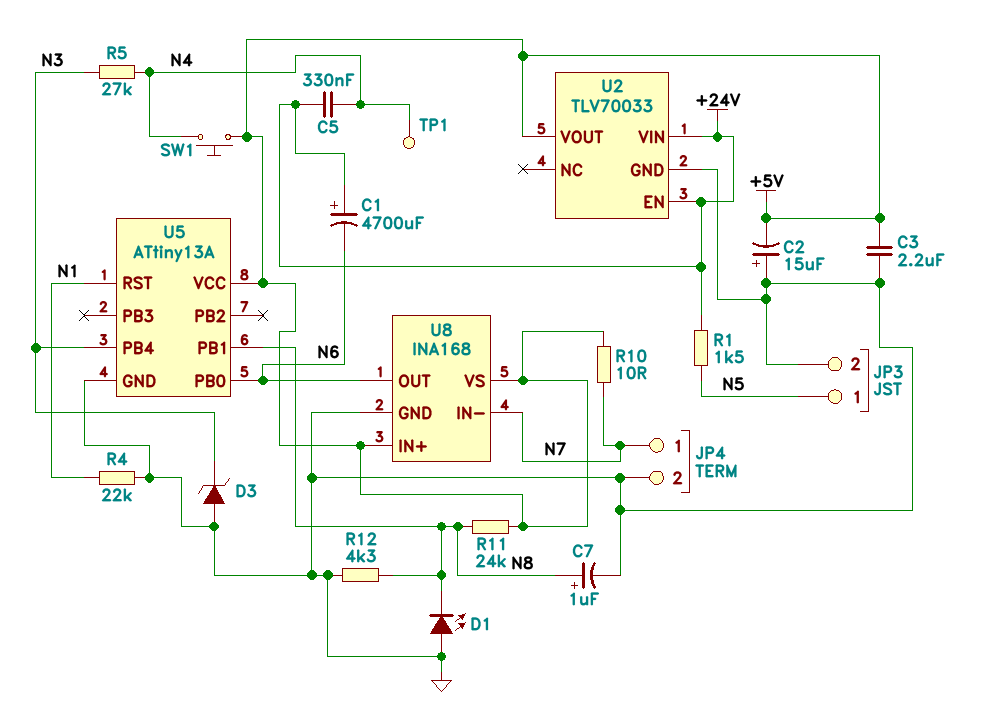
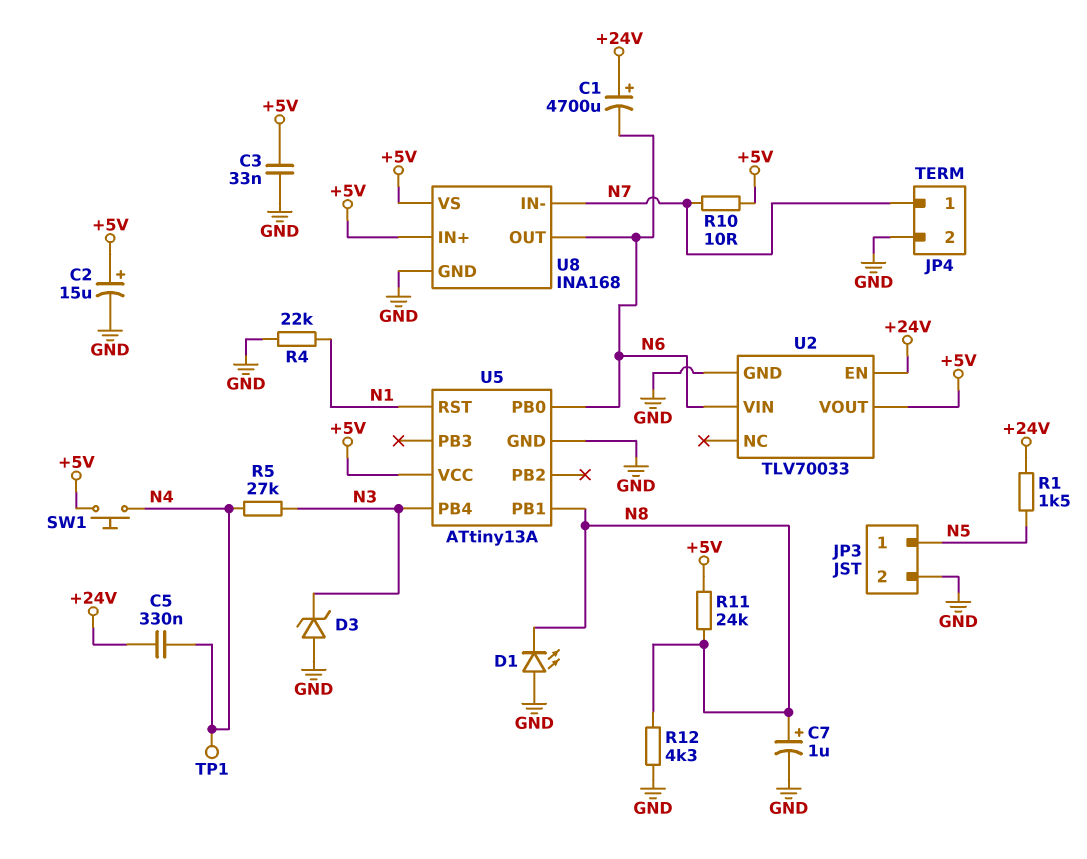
C2: 15uF (plus GND, minus +5V) -> 15uF (plus +5V, minus GND)
C3: 2.2uF (+5V, GND) -> 33nF (+5V, GND)
U2 pin VIN: +24V -> N6

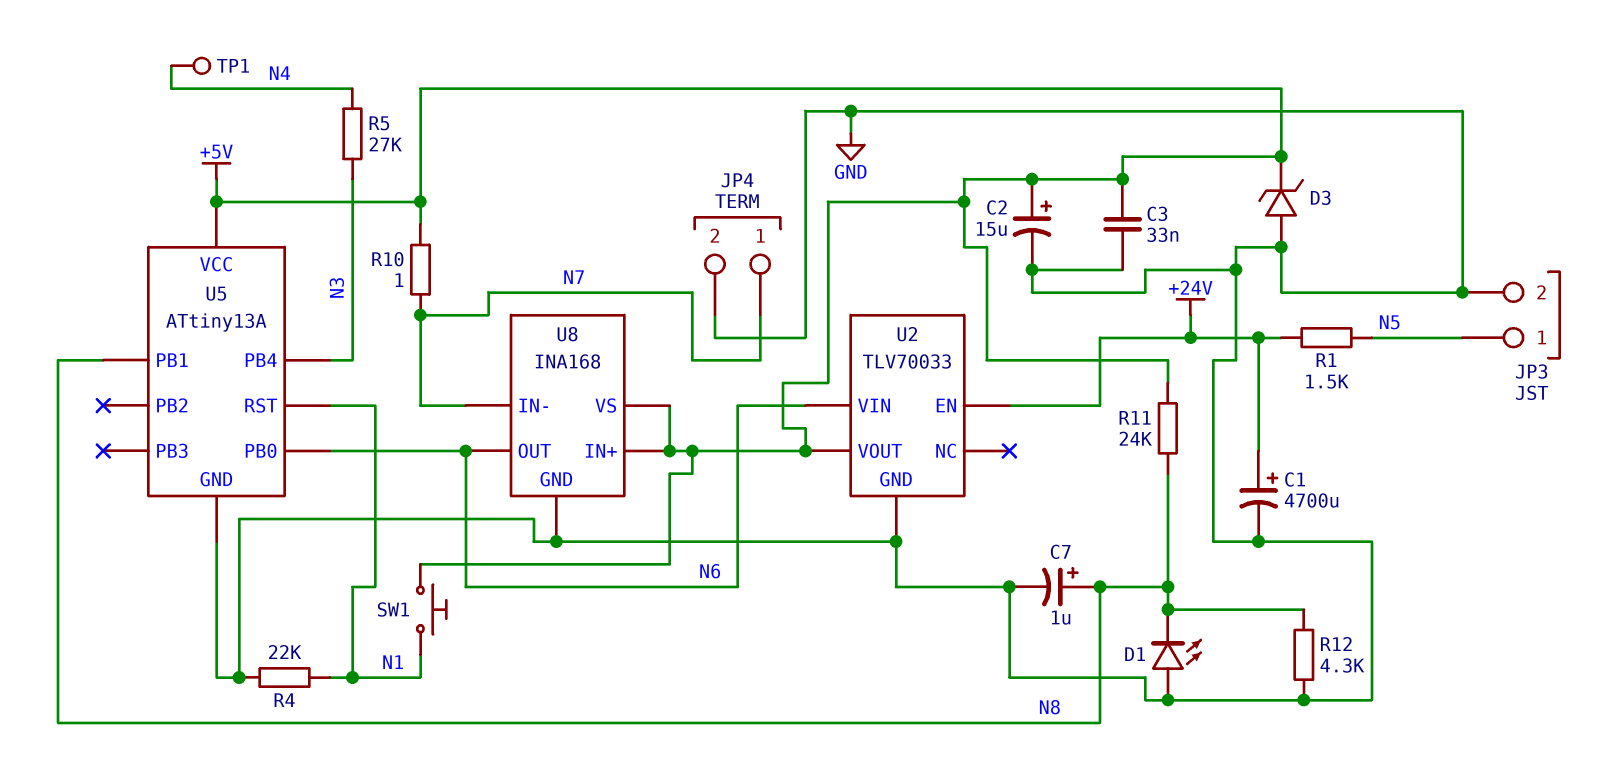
C1: 4700uF (plus +24V, minus N6) -> 4700uF (plus +24V, minus GND)
C5: 330nF (+24V, N4) -> none
D3: zener (A GND, K N3) -> zener (A GND, K +5V)
R10: 10 (+5V, N7) -> 1 (+5V, N7)
SW1: button (+5V, N4) -> button (+5V, N1)

